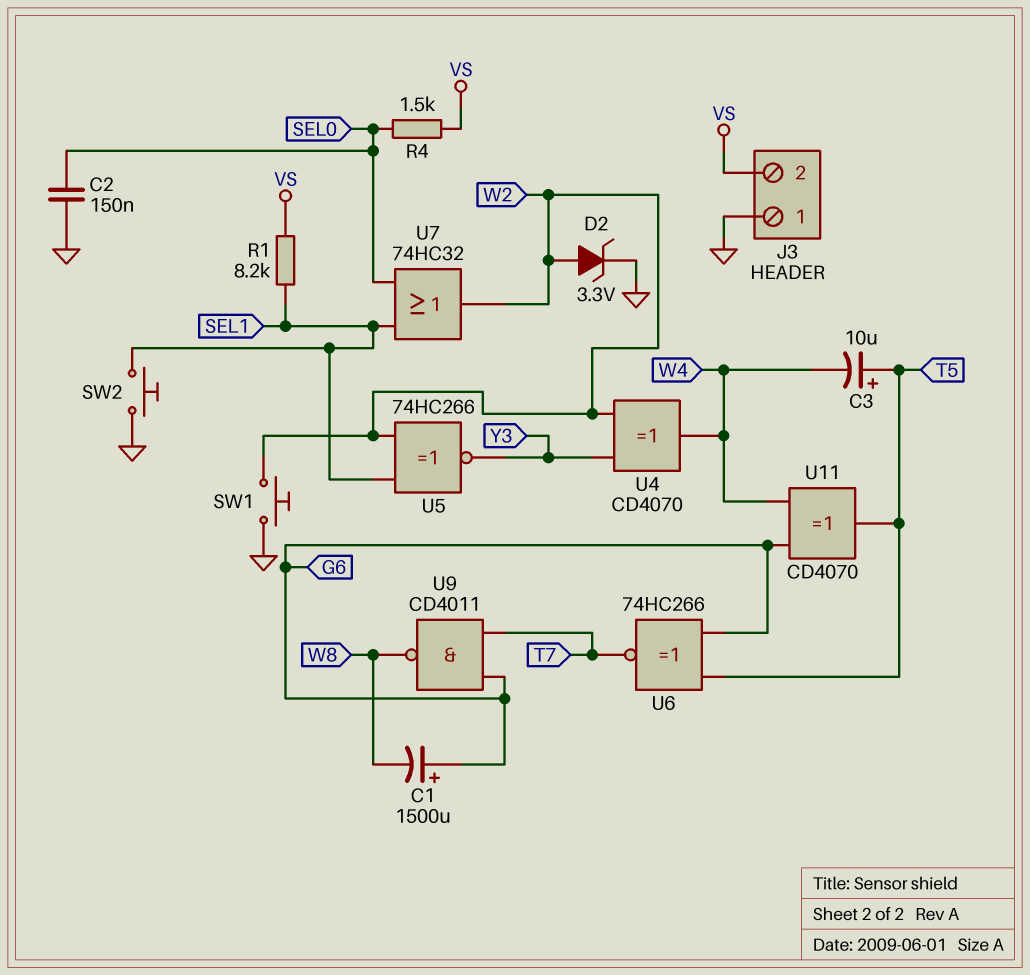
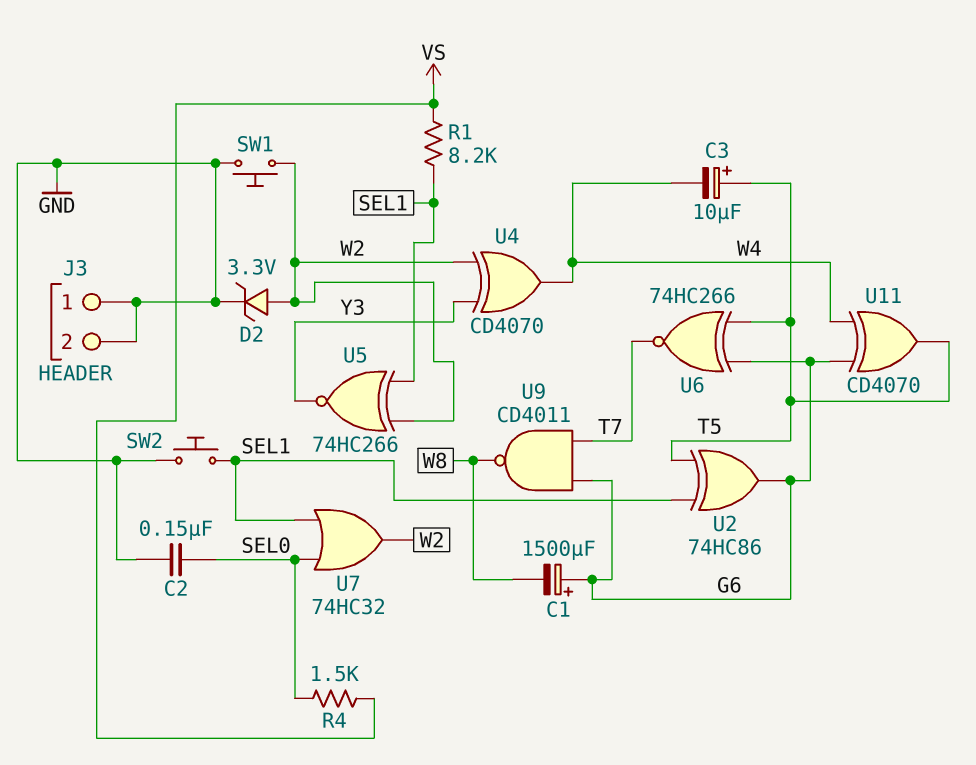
J3 pin 2: VS -> GND
U2: none -> XOR 74HC86 (in SEL1, in T5, out G6)

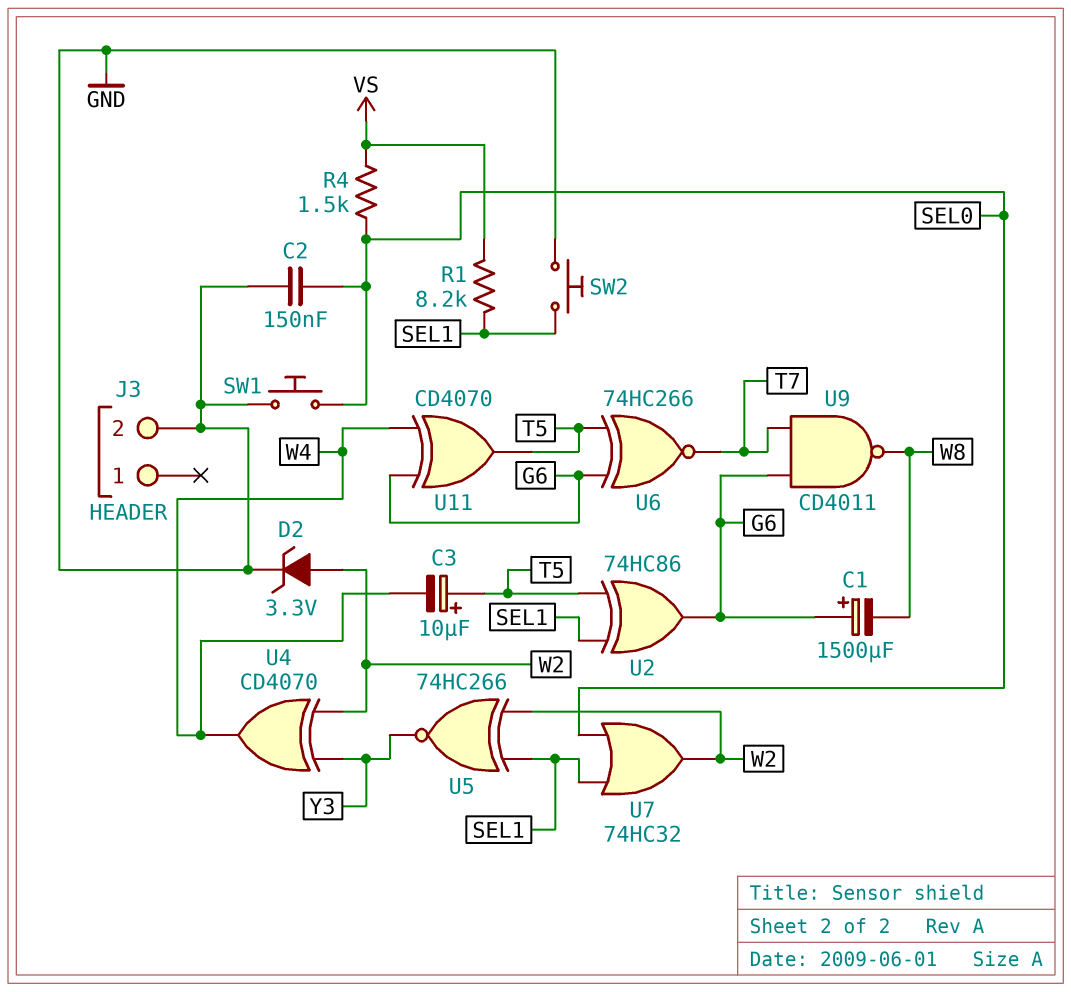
J3 pin 1: GND -> none
SW1: button (GND, W2) -> button (GND, SEL0)

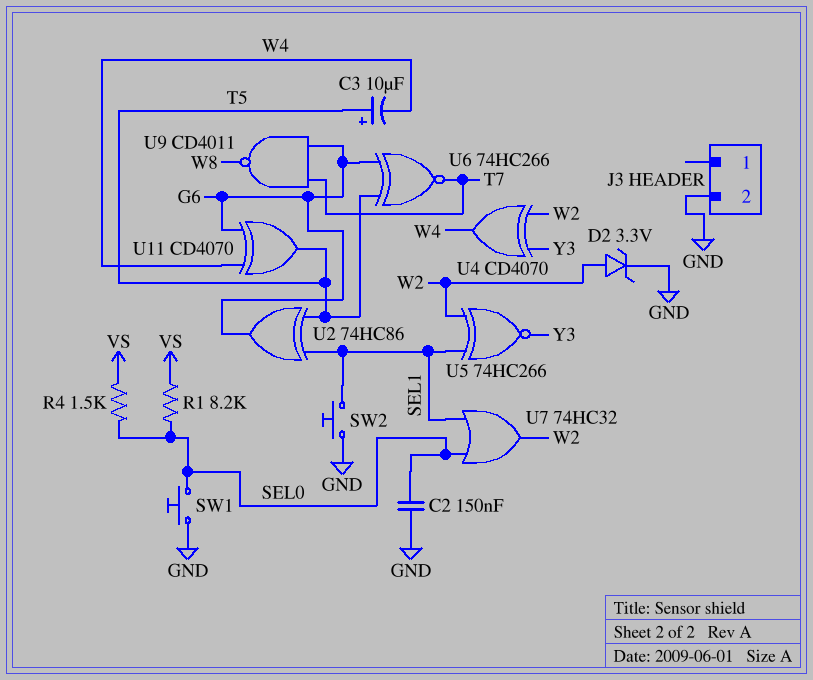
C1: 1500uF (plus G6, minus W8) -> none
R1: 8.2k (SEL1, VS) -> 8.2k (SEL0, VS)

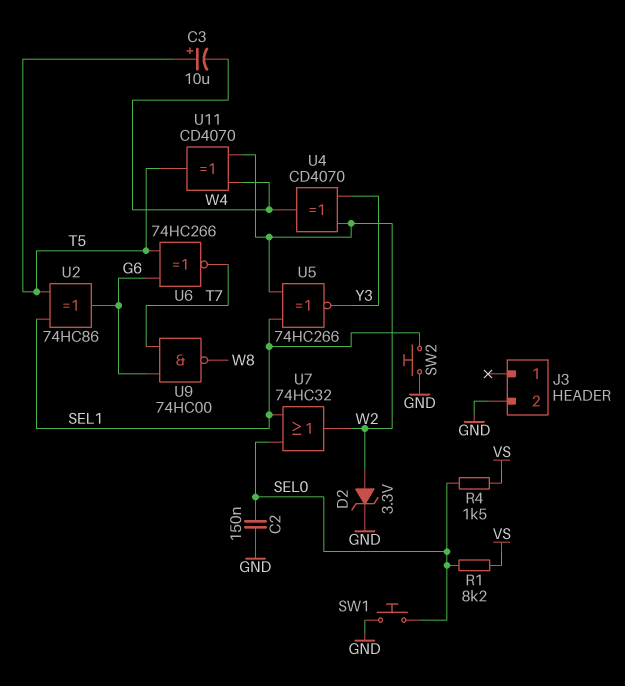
U9: NAND CD4011 (in G6, in T7, out W8) -> NAND 74HC00 (in G6, in T7, out W8)
U11: XOR CD4070 (in G6, in W4, out T5) -> XOR CD4070 (in W2, in W4, out T5)

